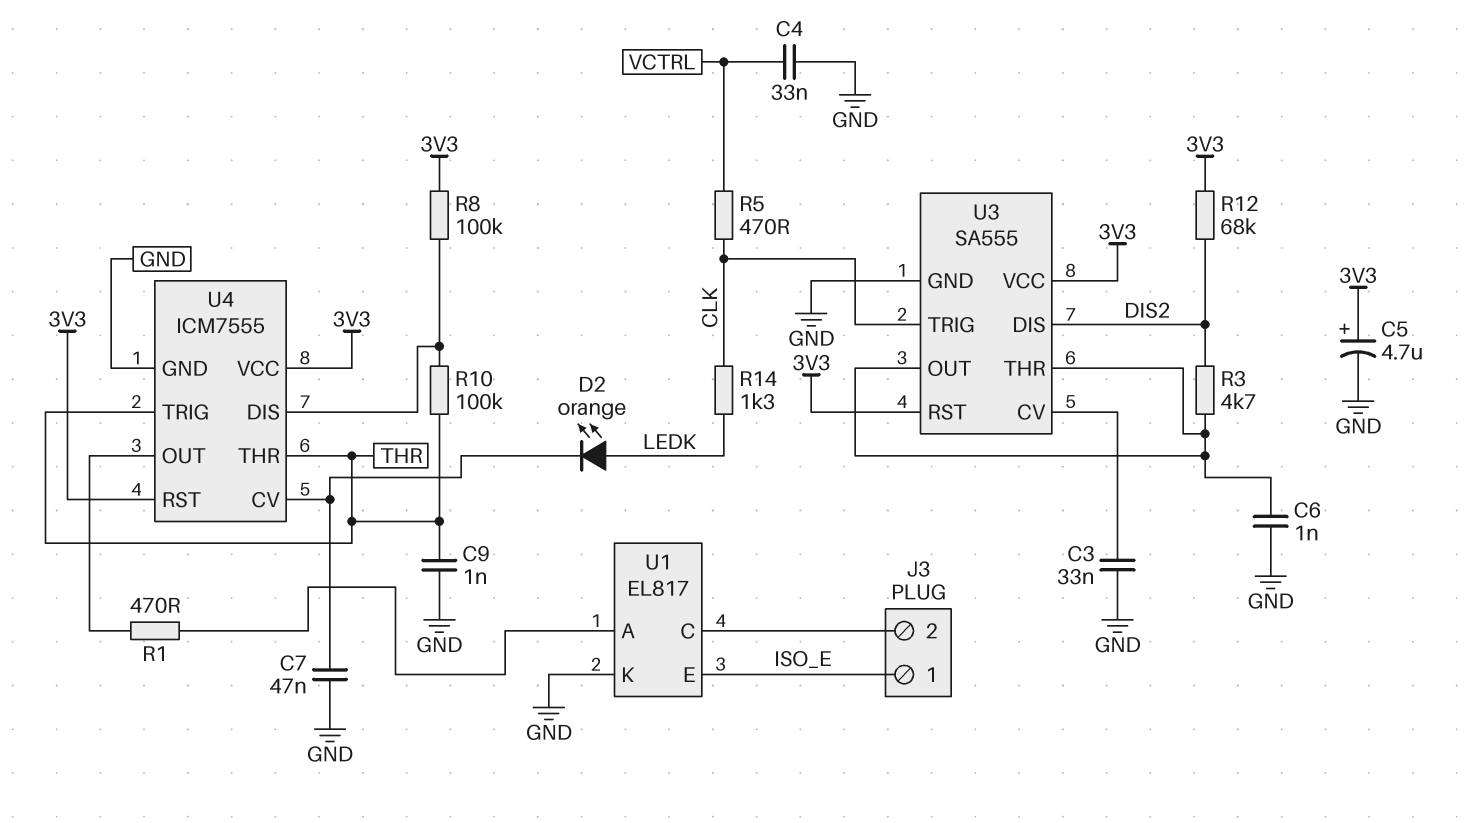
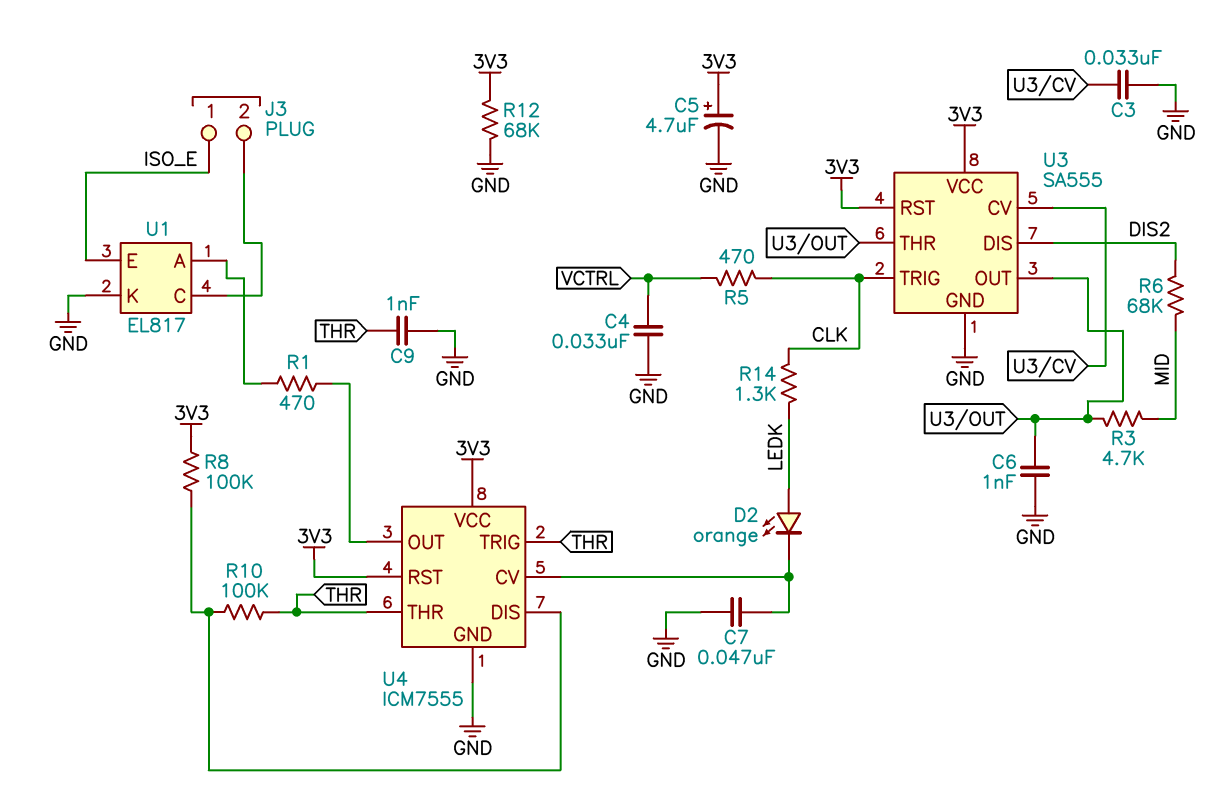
R3: 4.7k (DIS2, U3/OUT) -> 4.7k (MID, U3/OUT)
R6: none -> 68k (DIS2, MID)
R12: 68k (3V3, DIS2) -> 68k (3V3, GND)

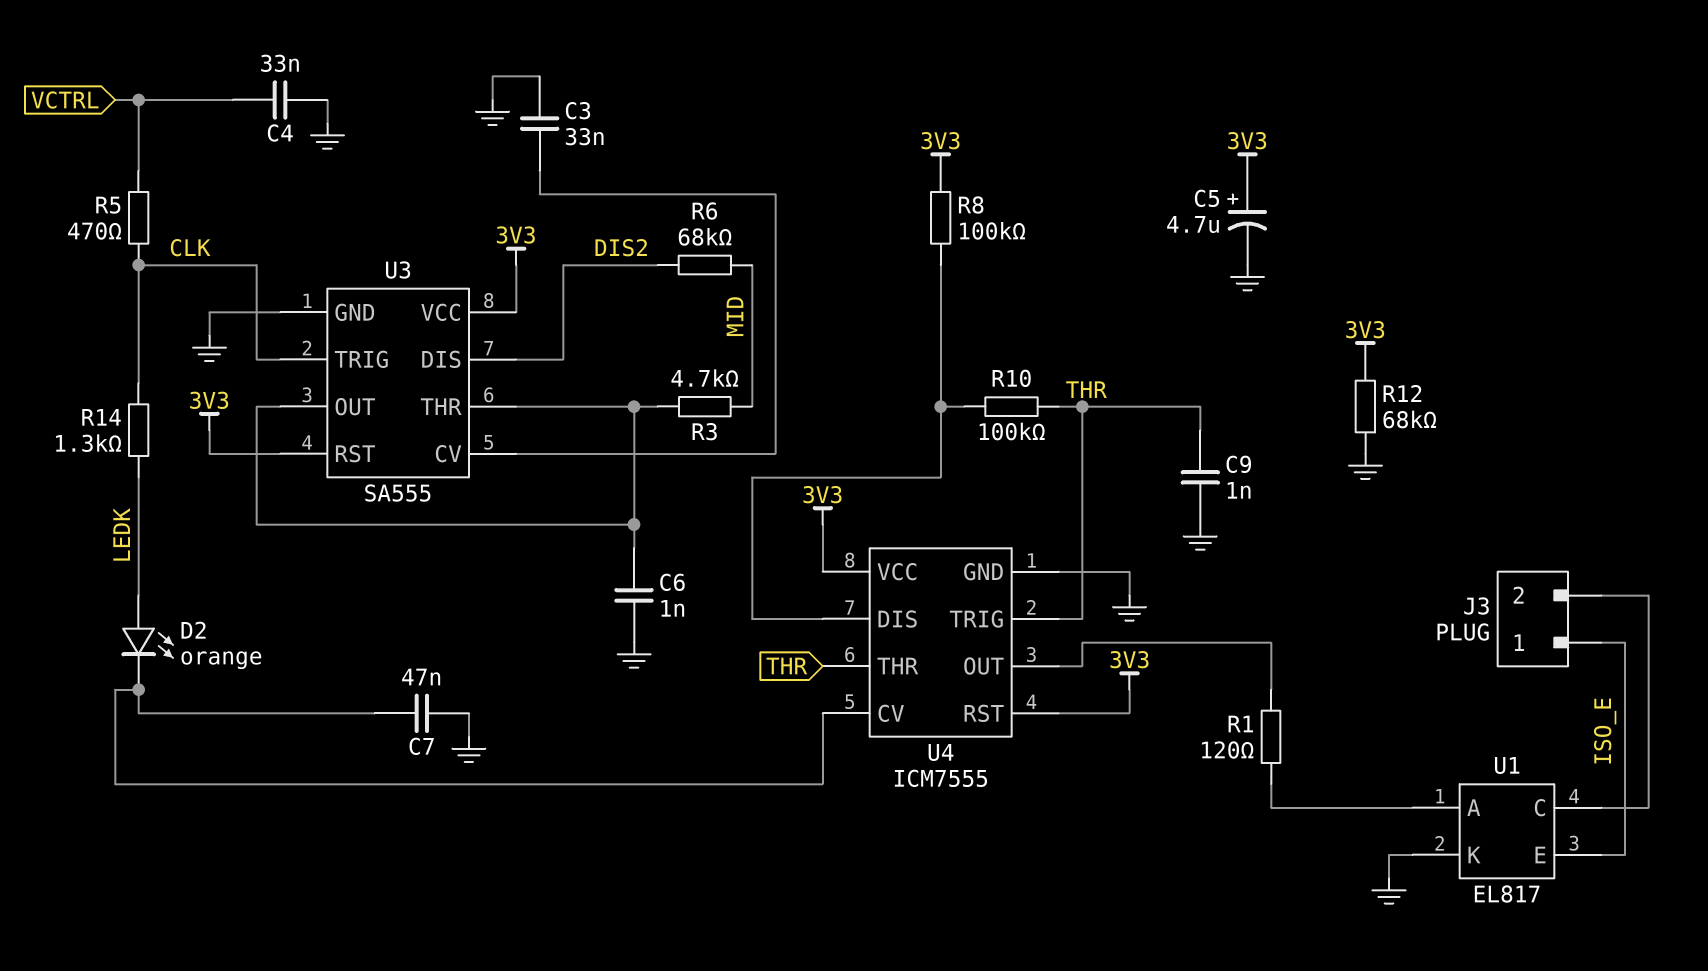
R1: 470 (U1/A, U4/OUT) -> 120 (U1/A, U4/OUT)

